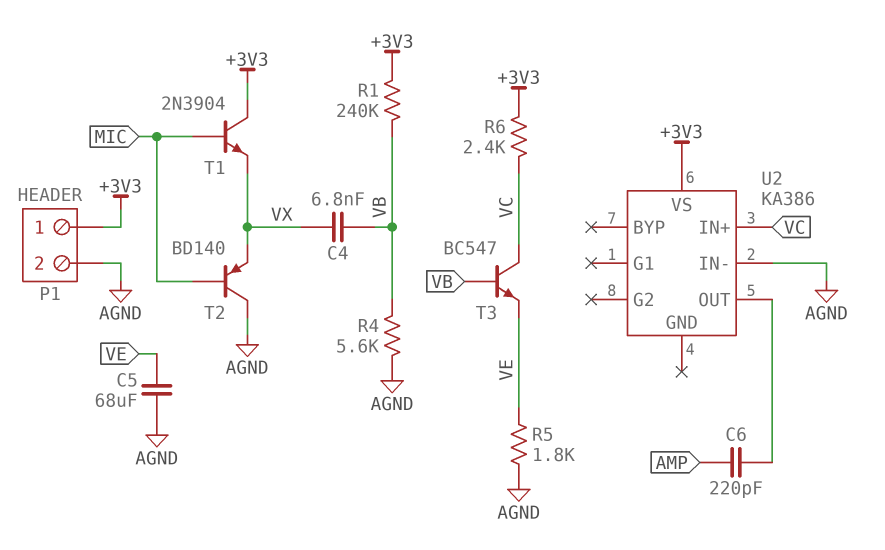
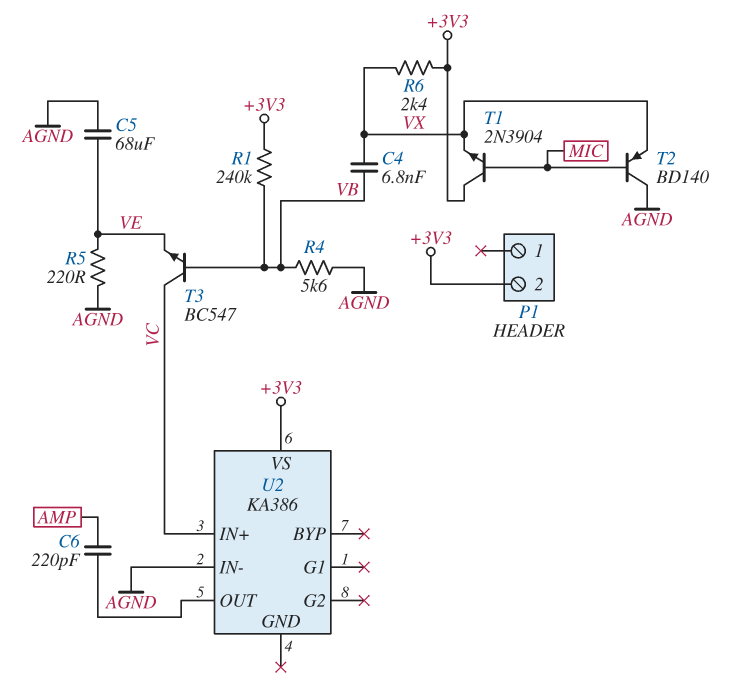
P1 pin 1: +3V3 -> none
P1 pin 2: AGND -> +3V3
R5: 1.8k (AGND, VE) -> 220 (AGND, VE)
R6: 2.4k (+3V3, VC) -> 2.4k (+3V3, VX)

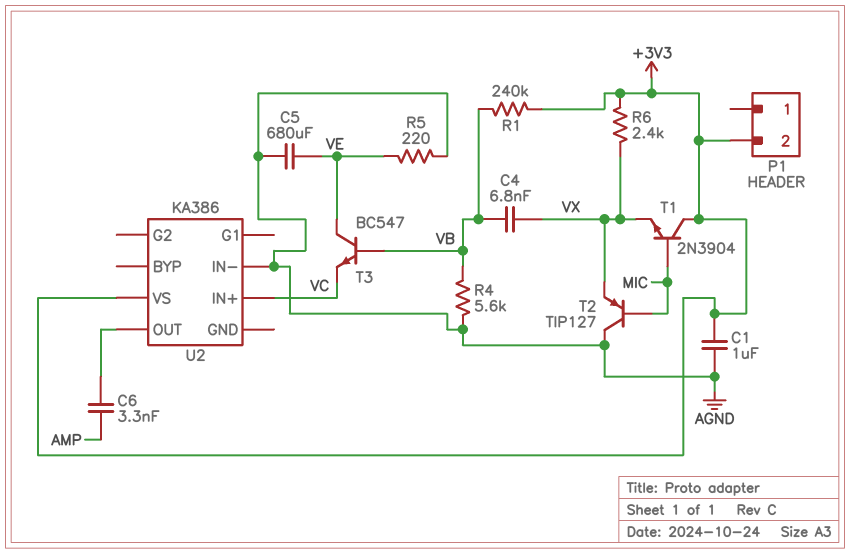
C1: none -> 1uF (+3V3, AGND)
C5: 68uF (AGND, VE) -> 680uF (AGND, VE)
C6: 220pF (AMP, U2/OUT) -> 3.3nF (AMP, U2/OUT)
T2: PNP BD140 (B MIC, C AGND, E VX) -> PNP TIP127 (B MIC, C AGND, E VX)
T3: NPN BC547 (B VB, C VC, E VE) -> NPN BC547 (B VB, C VE, E VC)

